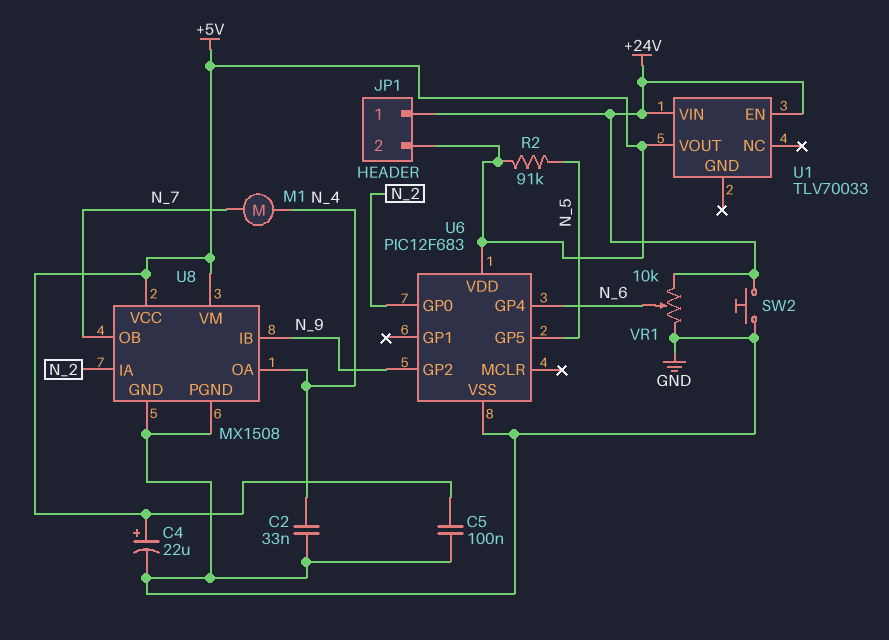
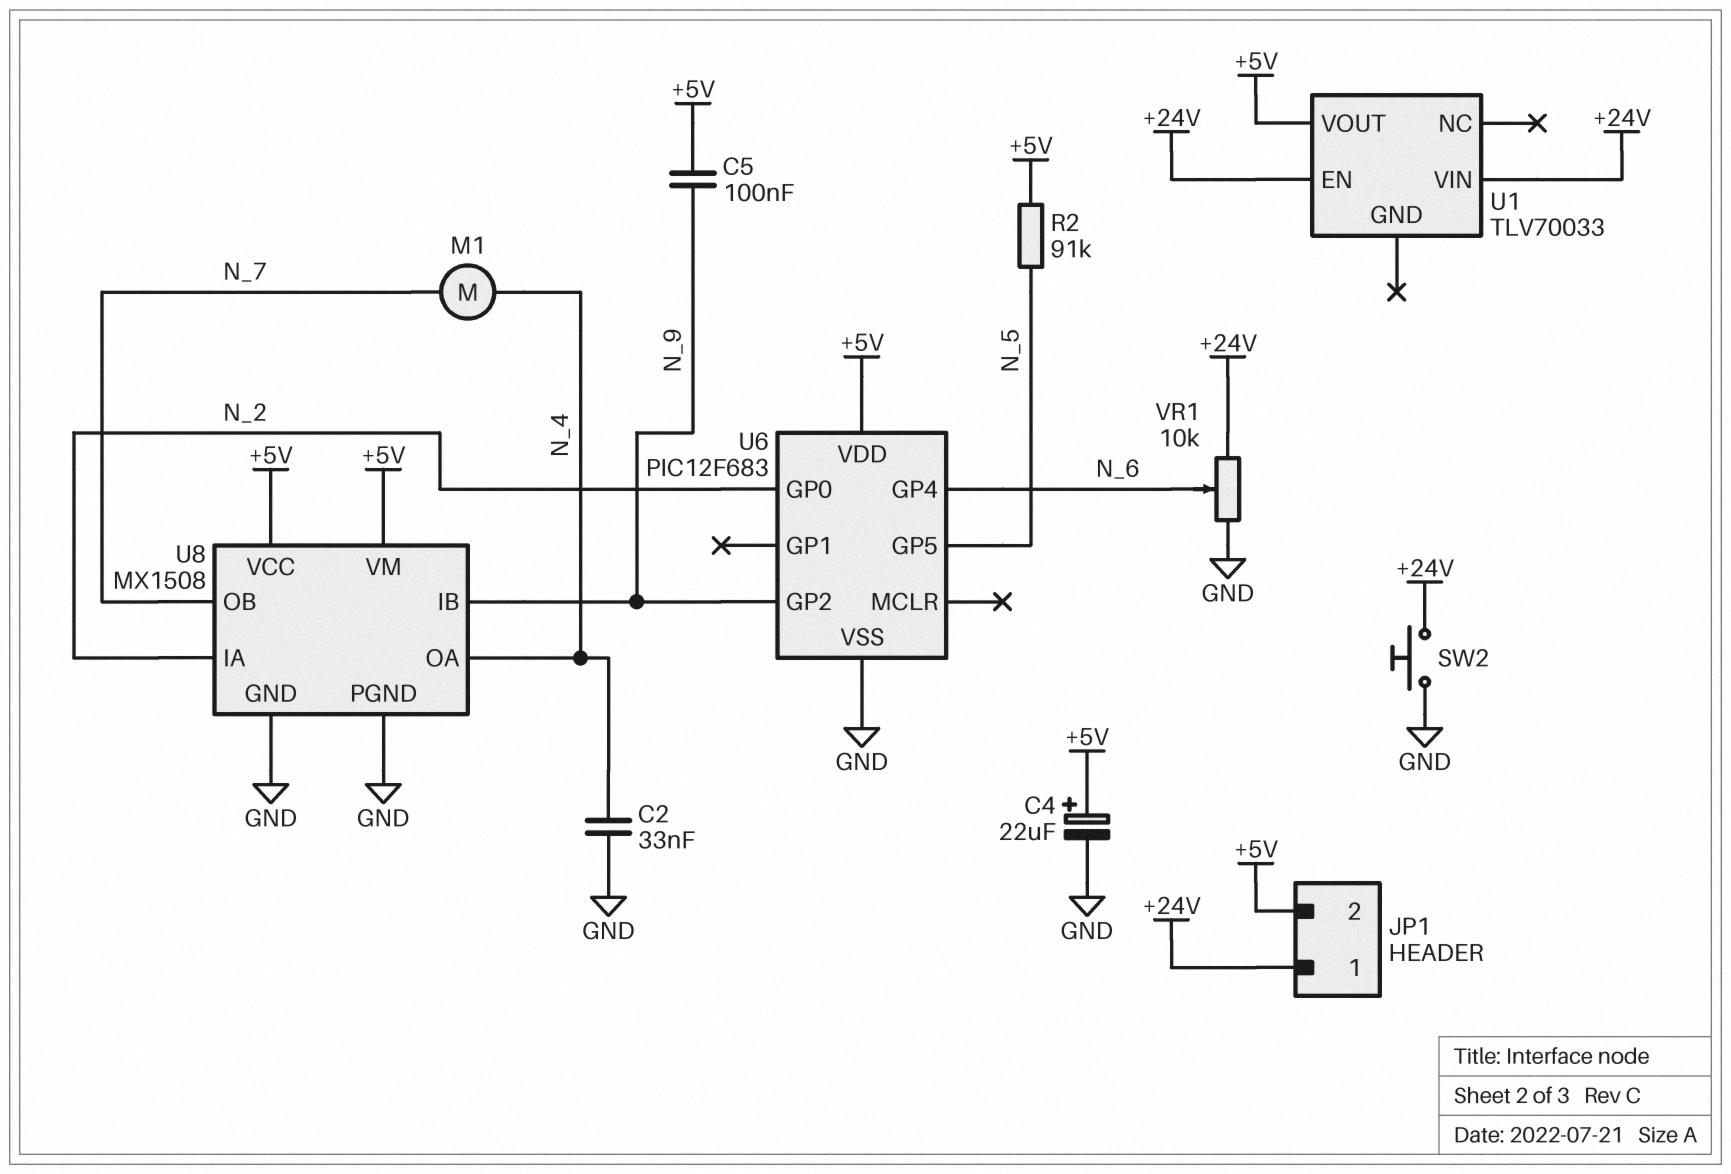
C5: 100nF (+5V, GND) -> 100nF (+5V, N_9)

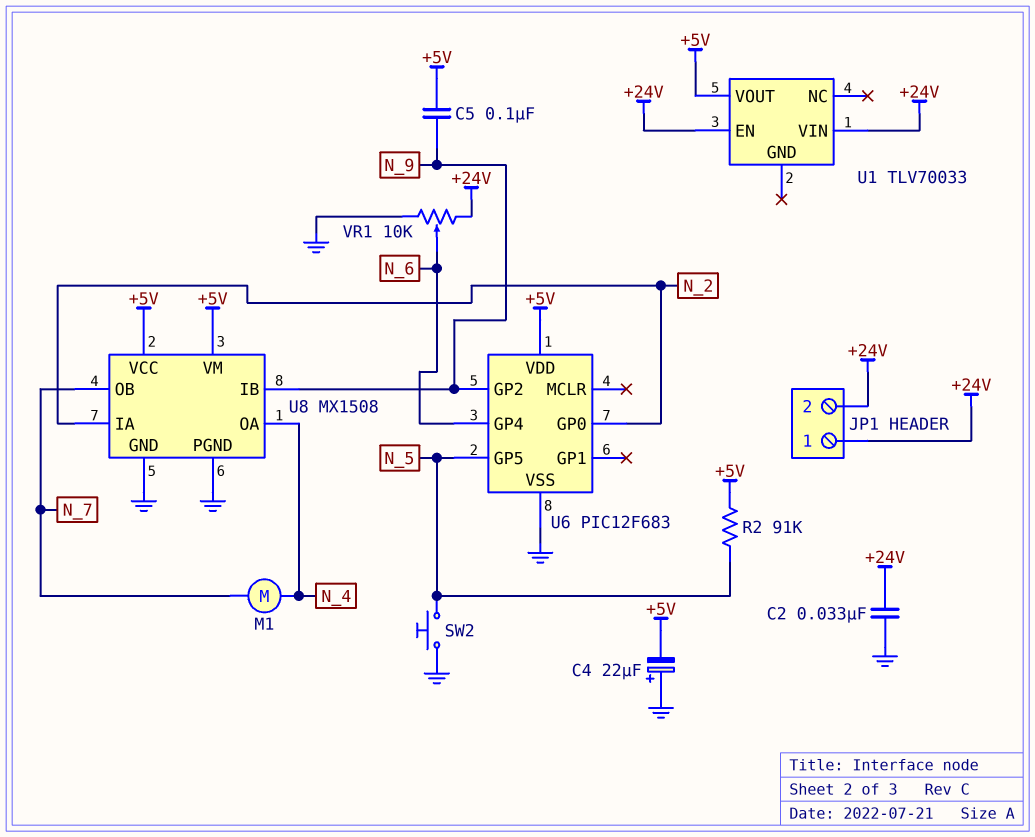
C2: 33nF (GND, N_4) -> 33nF (+24V, GND)
C4: 22uF (plus +5V, minus GND) -> 22uF (plus GND, minus +5V)
JP1 pin 2: +5V -> +24V
SW2: button (+24V, GND) -> button (GND, N_5)

